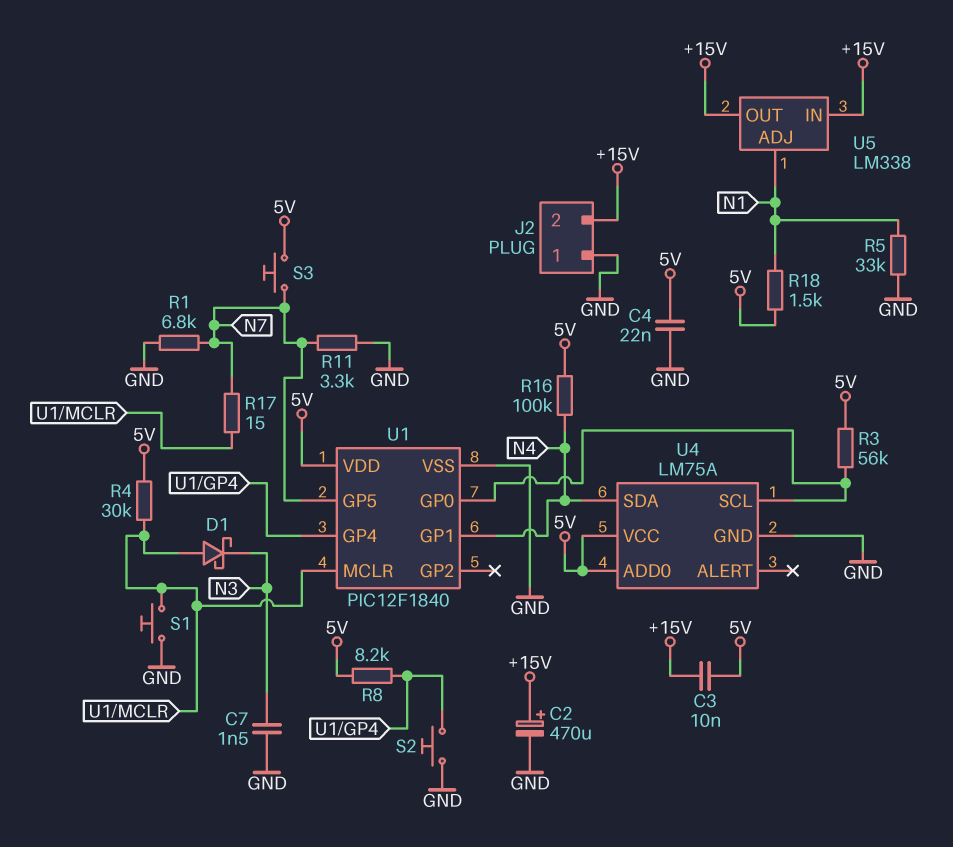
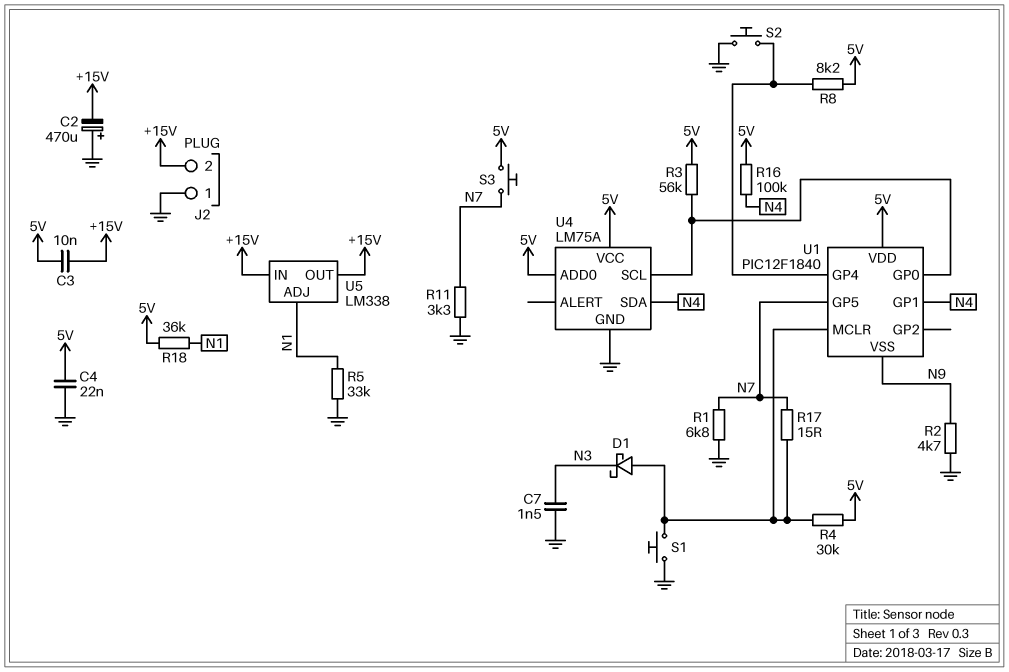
C2: 470uF (plus +15V, minus GND) -> 470uF (plus GND, minus +15V)
R2: none -> 4.7k (GND, N9)
R18: 1.5k (5V, N1) -> 36k (5V, N1)
U1 pin VSS: GND -> N9

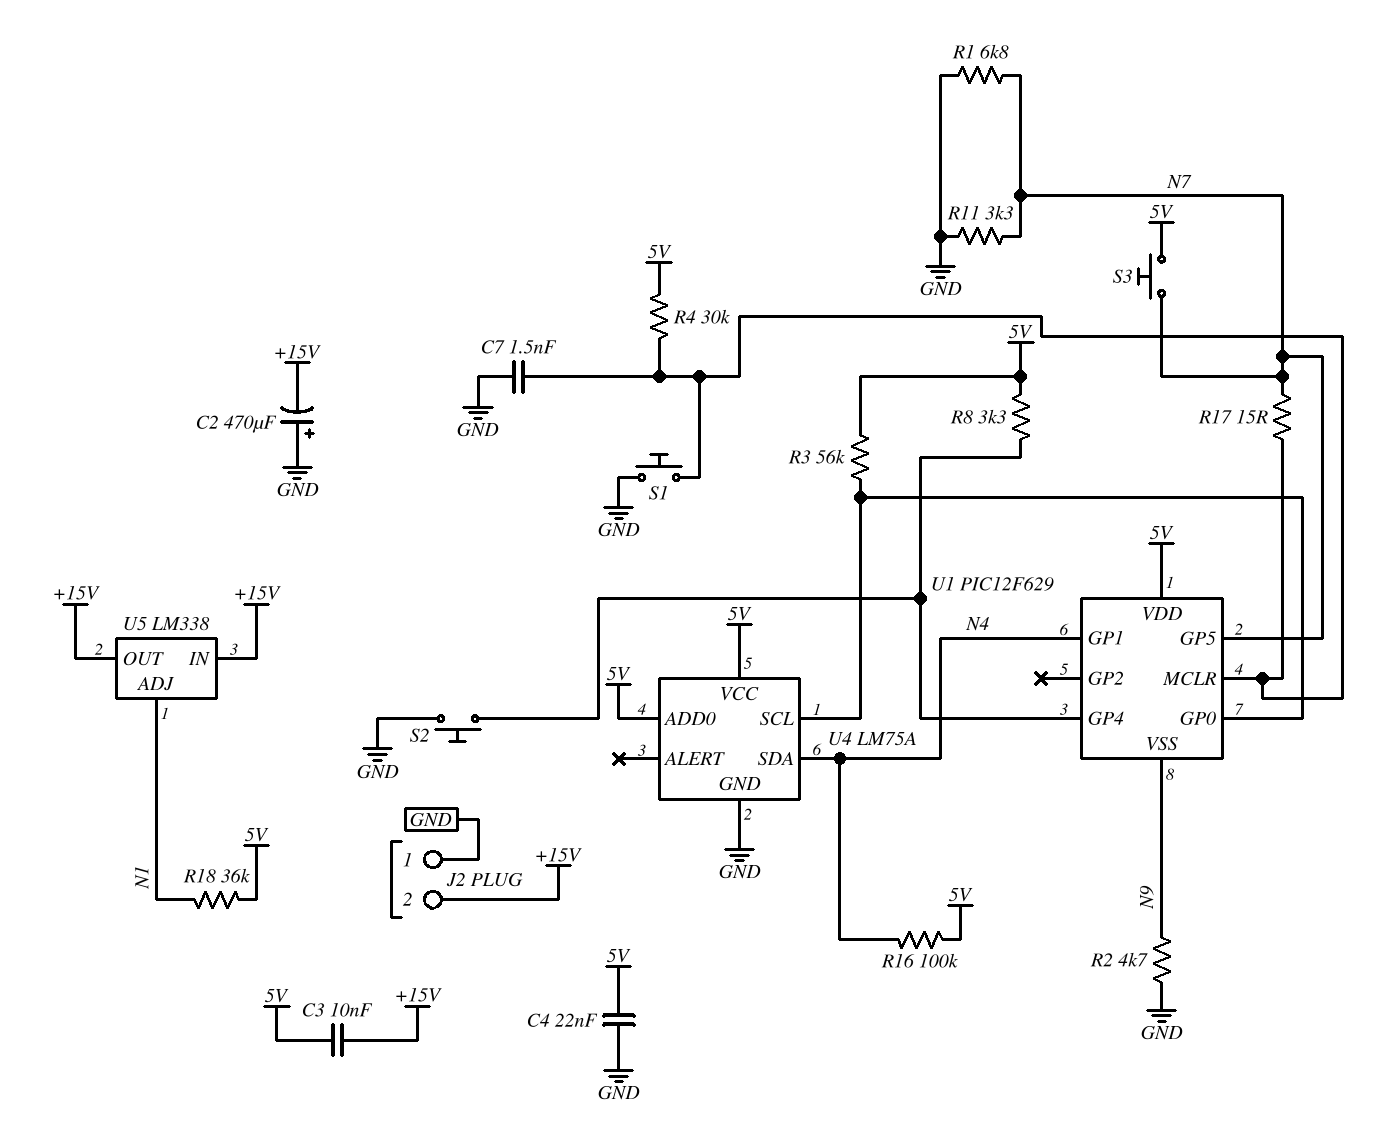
C7: 1.5nF (GND, N3) -> 1.5nF (GND, U1/MCLR)
D1: schottky (A U1/MCLR, K N3) -> none
R5: 33k (GND, N1) -> none
R8: 8.2k (5V, U1/GP4) -> 3.3k (5V, U1/GP4)
U1: PIC12F1840 -> PIC12F629

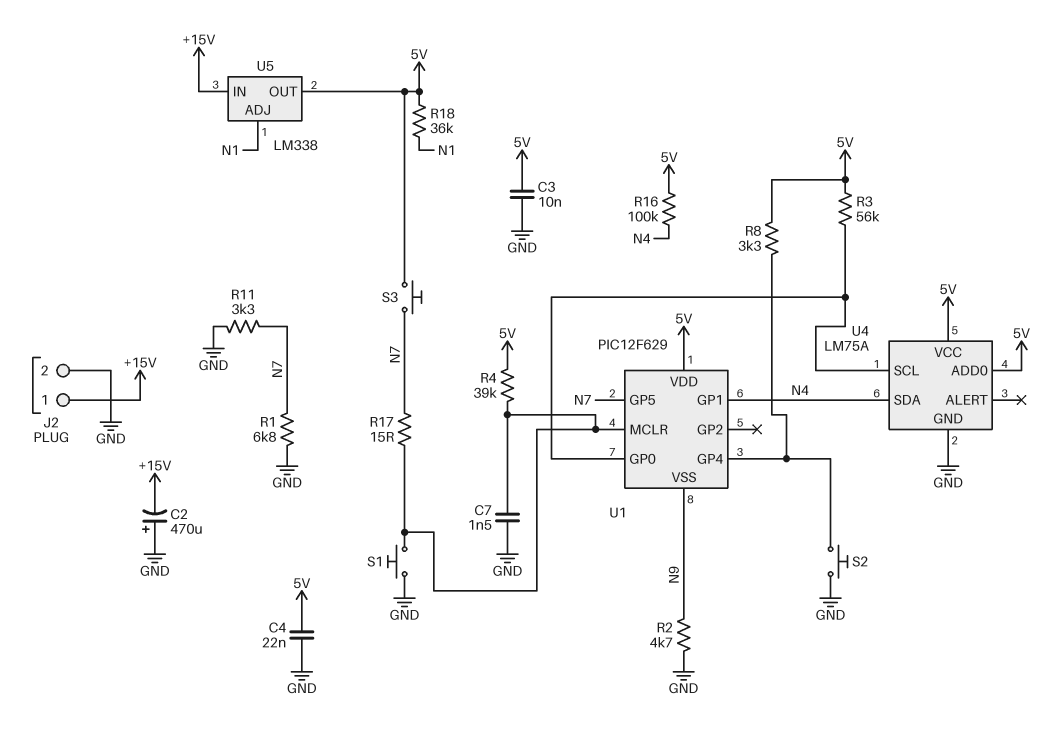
C3: 10nF (+15V, 5V) -> 10nF (5V, GND)
J2 pin 1: GND -> +15V
J2 pin 2: +15V -> GND
R4: 30k (5V, U1/MCLR) -> 39k (5V, U1/MCLR)
U5 pin OUT: +15V -> 5V

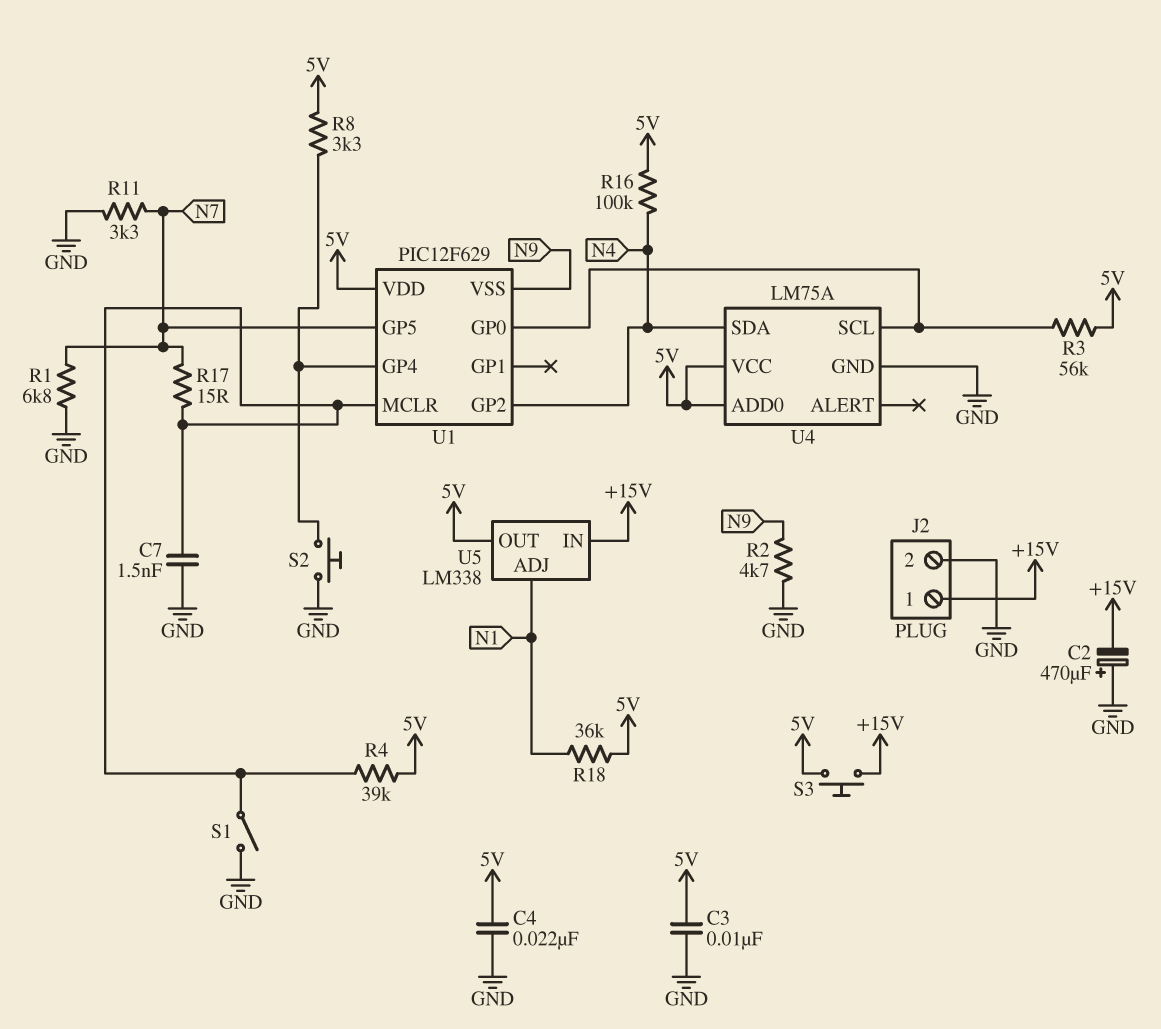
S1: button (GND, U1/MCLR) -> switch (GND, U1/MCLR)
S3: button (5V, N7) -> button (+15V, 5V)
U1 pin GP1: N4 -> none
U1 pin GP2: none -> N4

